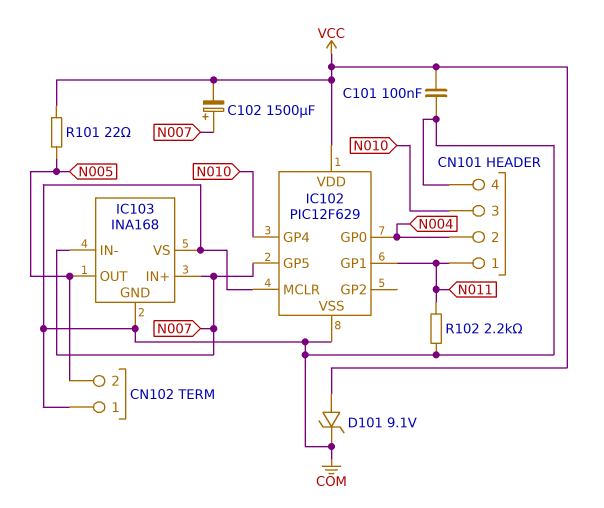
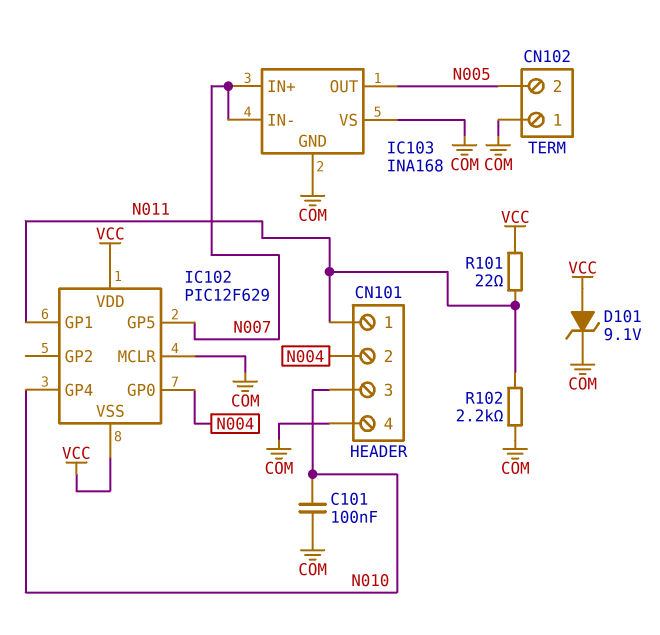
C101: 100nF (COM, VCC) -> 100nF (COM, N010)
C102: 1500uF (plus N007, minus VCC) -> none
IC102 pin VSS: COM -> VCC
R101: 22 (N005, VCC) -> 22 (N011, VCC)

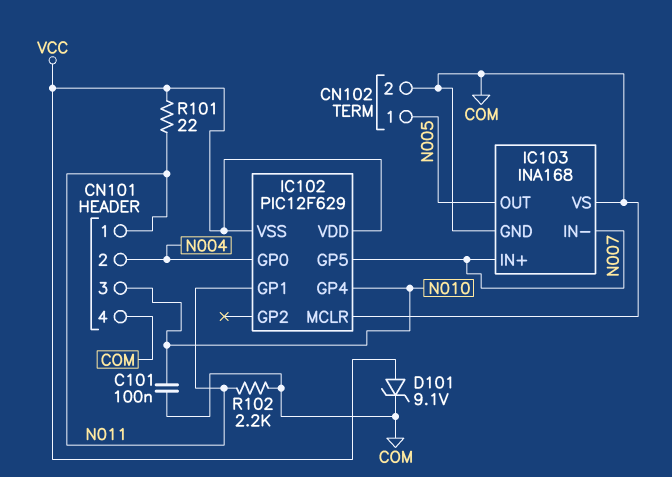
CN102 pin 1: COM -> N005
CN102 pin 2: N005 -> COM

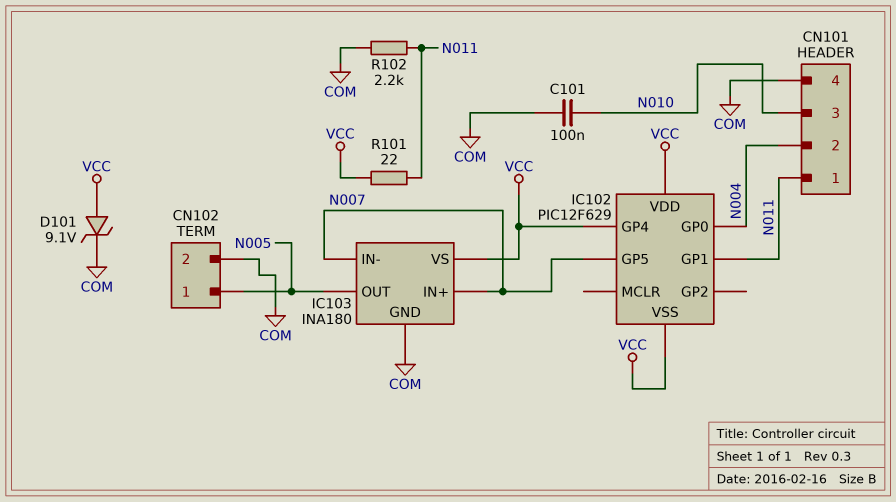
IC102 pin GP4: N010 -> VCC
IC102 pin MCLR: COM -> none
IC103: INA168 -> INA180
IC103 pin VS: COM -> VCC

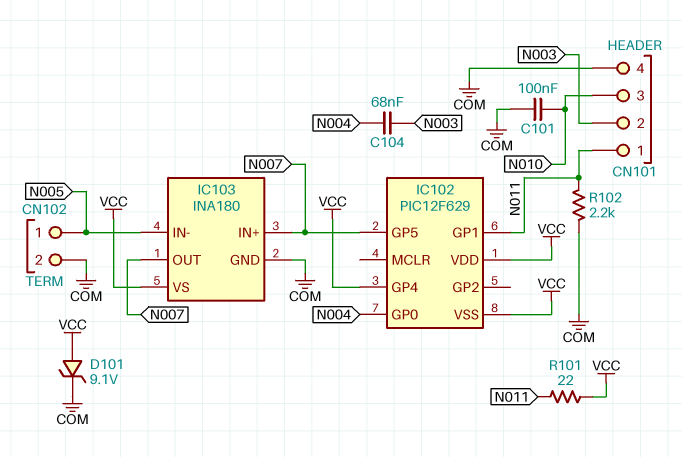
C104: none -> 68nF (N003, N004)
CN101 pin 2: N004 -> N003
IC103 pin IN-: N007 -> N005
IC103 pin OUT: N005 -> N007

